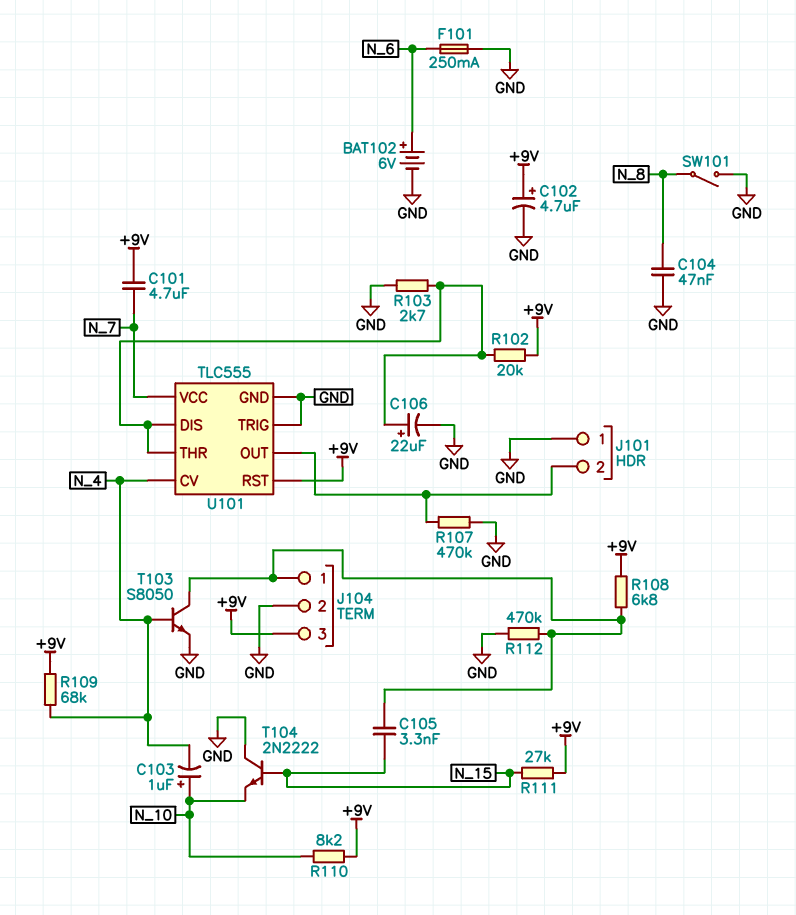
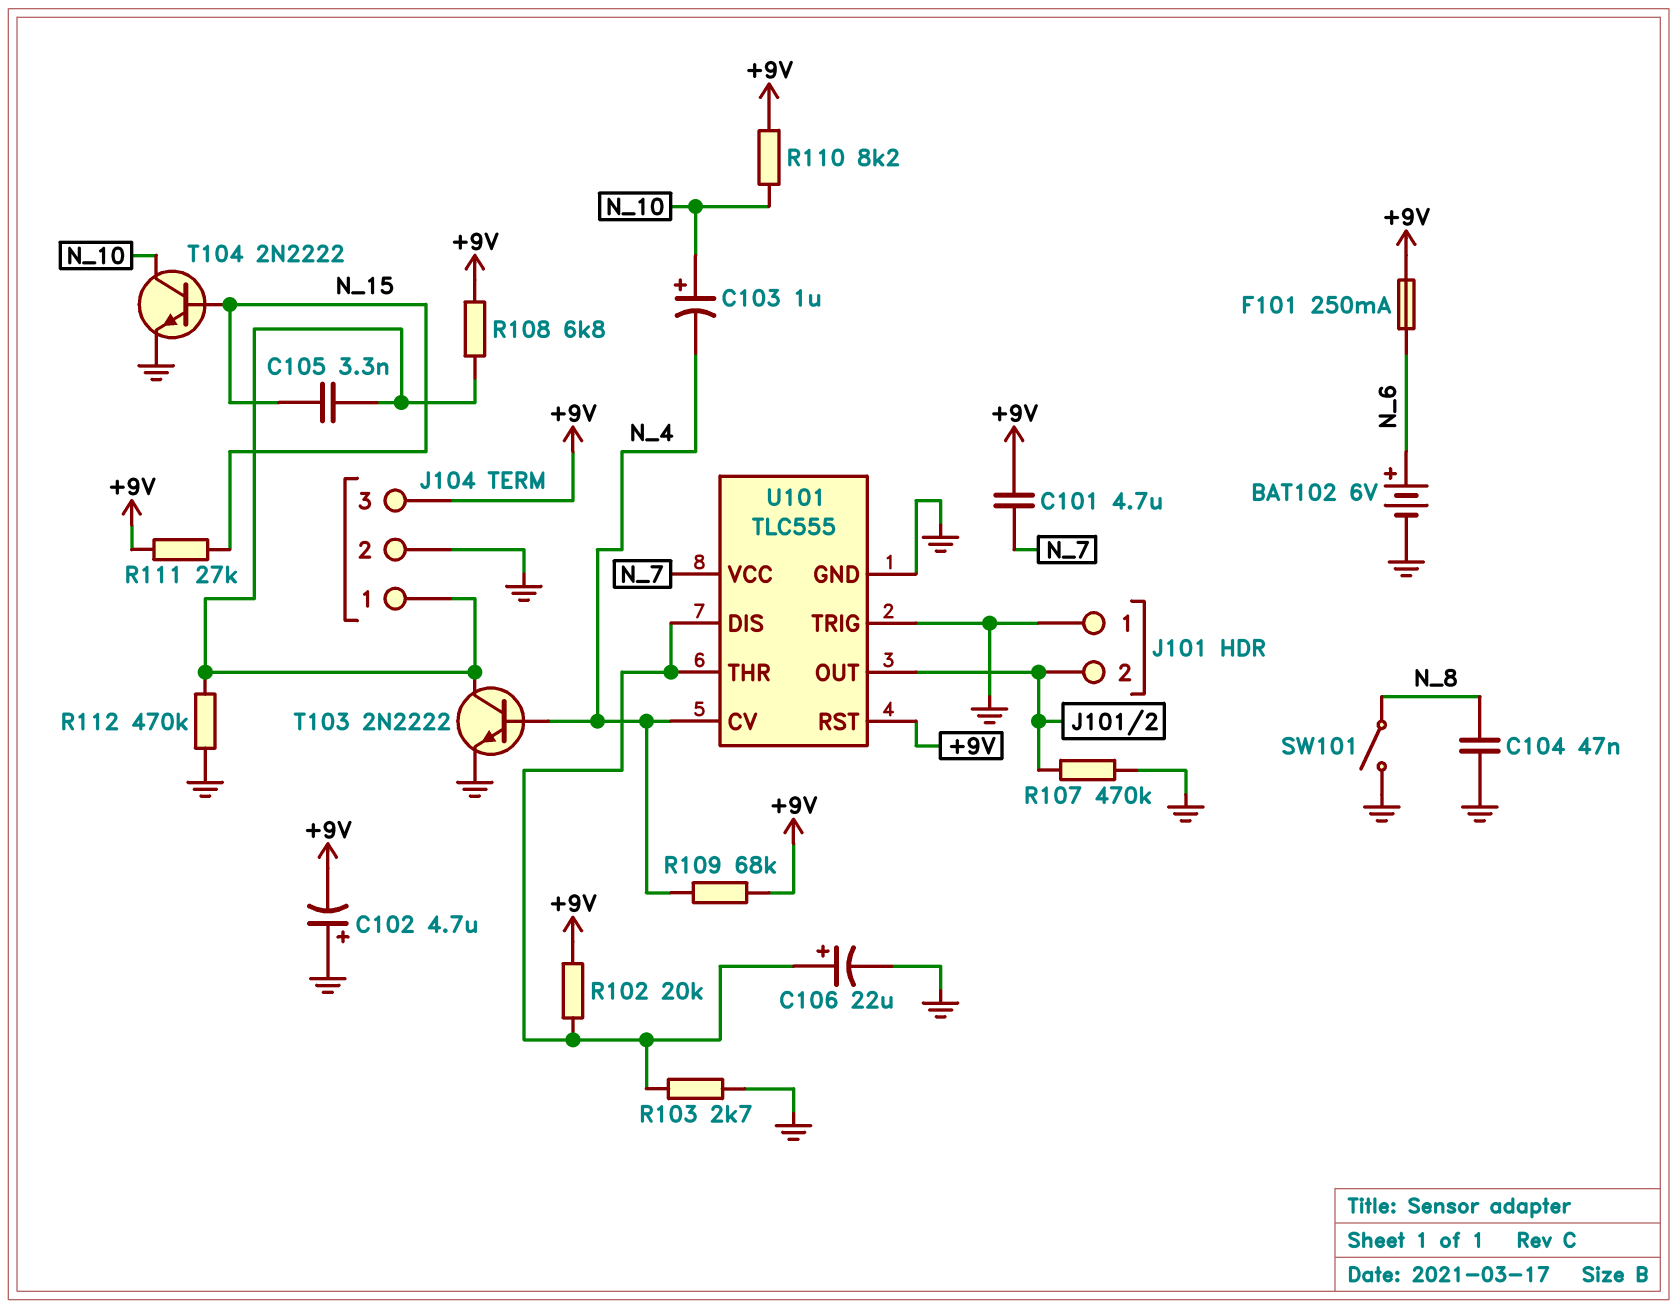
C102: 4.7uF (plus +9V, minus GND) -> 4.7uF (plus GND, minus +9V)
F101: 250mA (GND, N_6) -> 250mA (+9V, N_6)
T103: NPN S8050 (B N_4, C J104/1, E GND) -> NPN 2N2222 (B N_4, C J104/1, E GND)
T104: NPN 2N2222 (B N_15, C GND, E N_10) -> NPN 2N2222 (B N_15, C N_10, E GND)

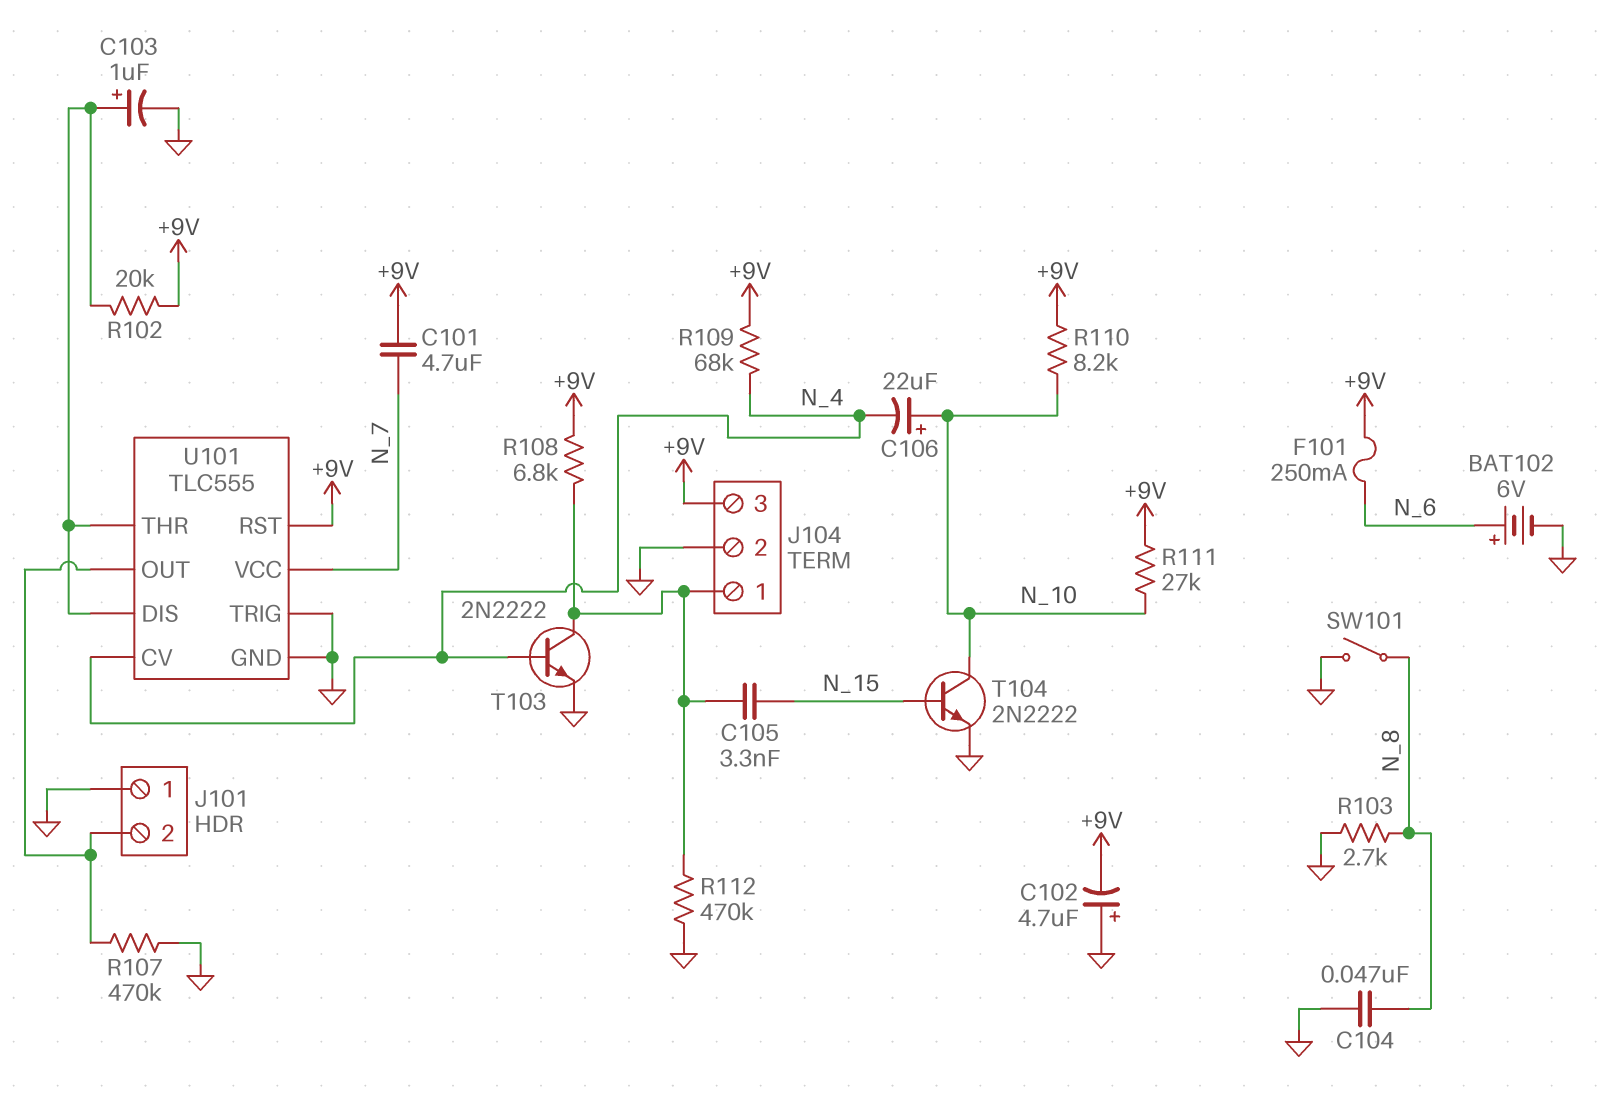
C103: 1uF (plus N_10, minus N_4) -> 1uF (plus U101/DIS, minus GND)
C106: 22uF (plus U101/DIS, minus GND) -> 22uF (plus N_10, minus N_4)
R103: 2.7k (GND, U101/DIS) -> 2.7k (GND, N_8)
R111: 27k (+9V, N_15) -> 27k (+9V, N_10)

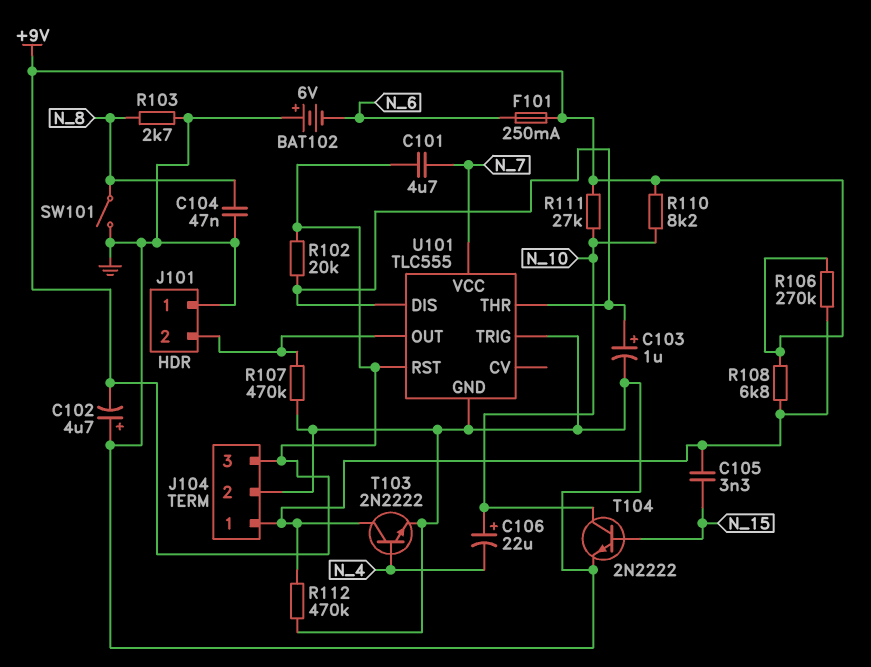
BAT102: 6V (plus N_6, minus GND) -> 6V (plus GND, minus N_6)
R106: none -> 270k (+9V, J104/1)
R109: 68k (+9V, N_4) -> none
U101 pin CV: N_4 -> none

